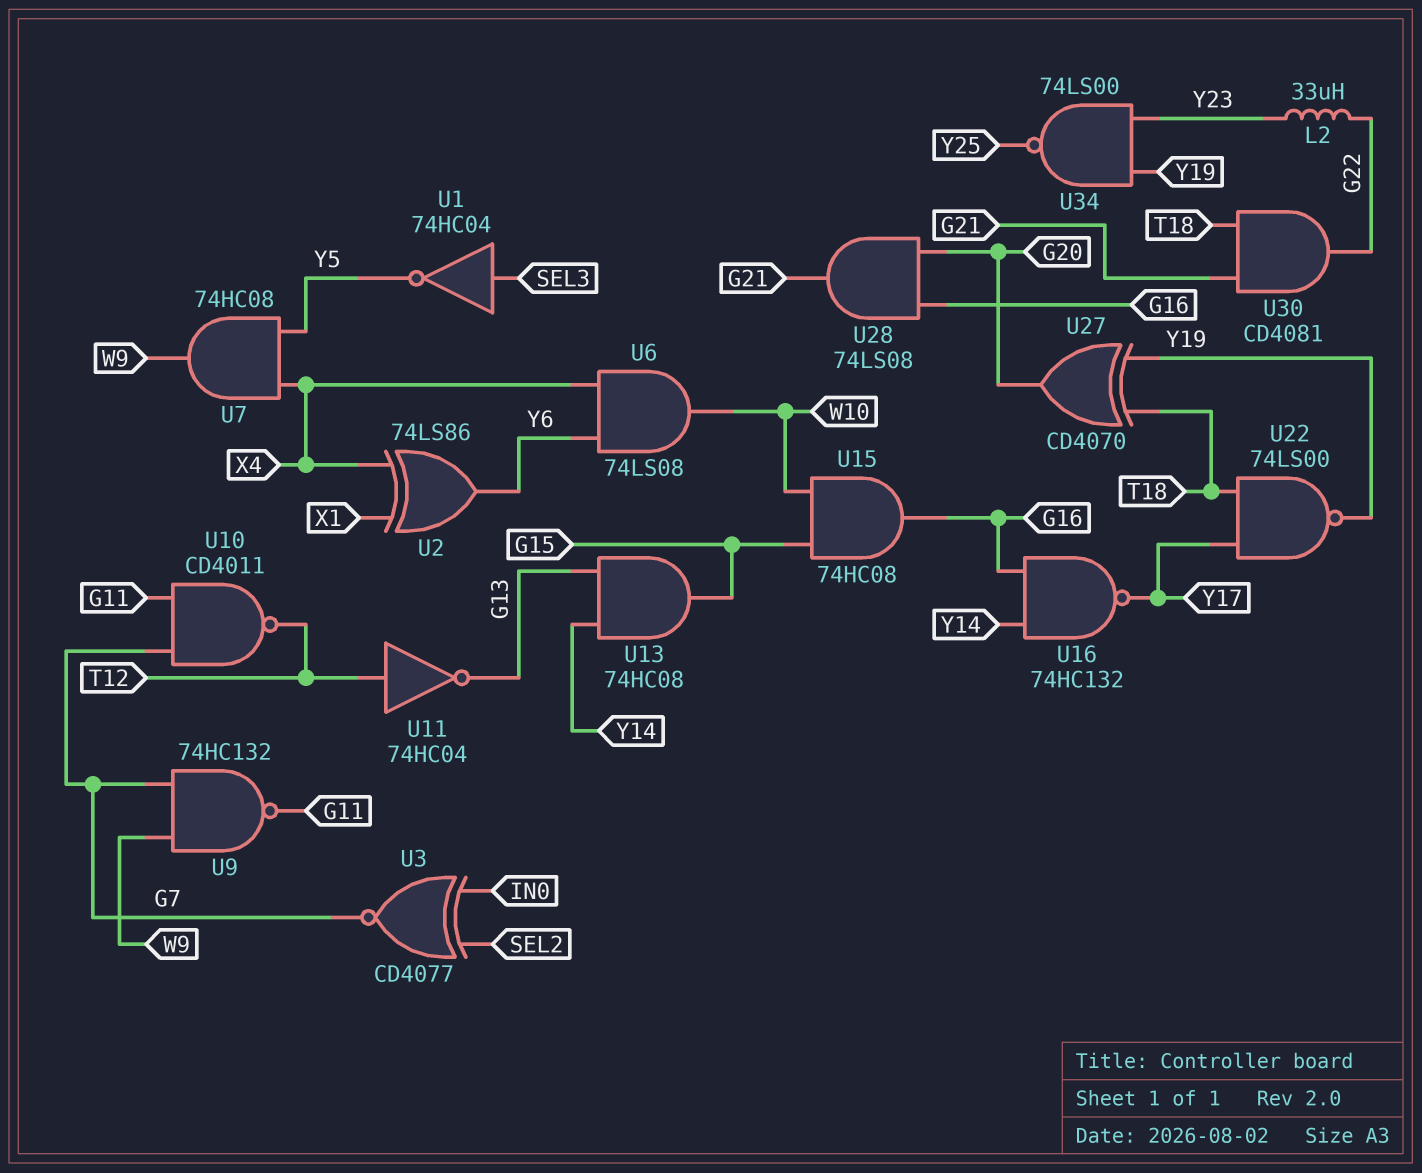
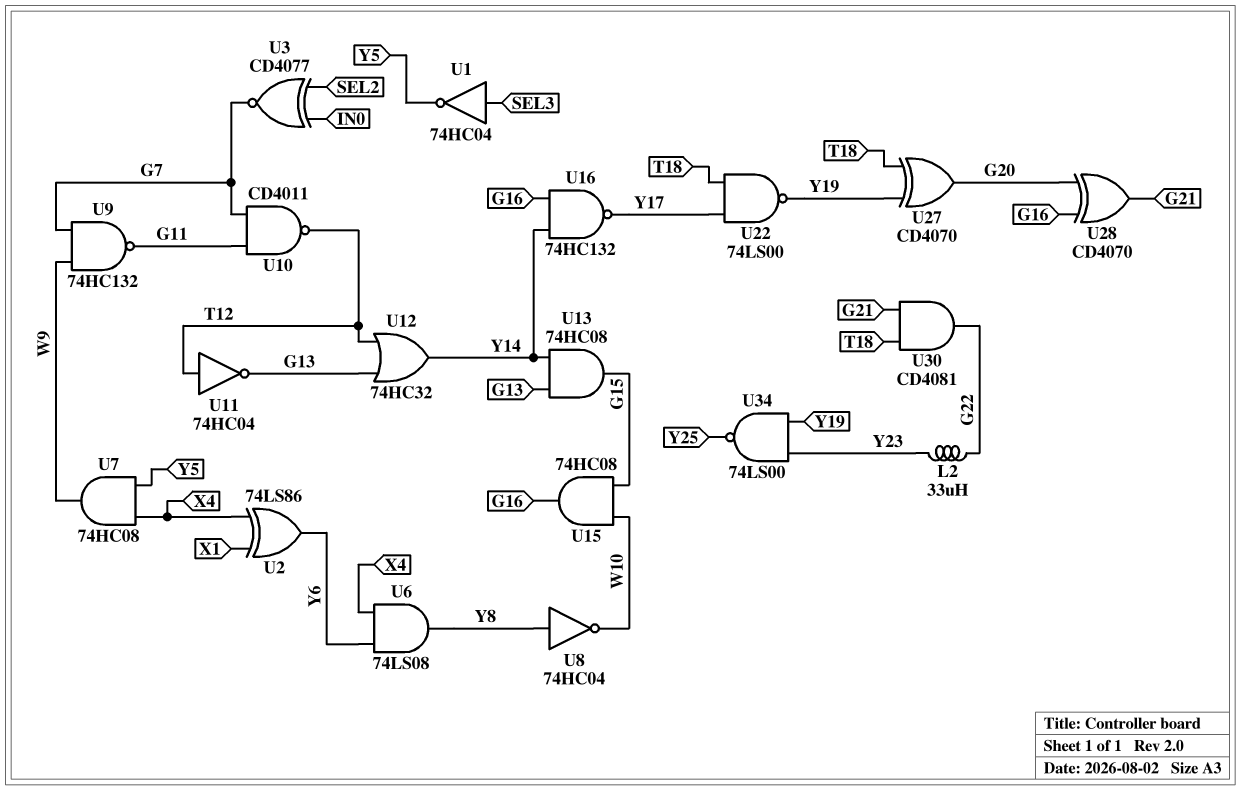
U6: AND 74LS08 (in X4, in Y6, out W10) -> AND 74LS08 (in X4, in Y6, out Y8)
U8: none -> NOT 74HC04 (in Y8, out W10)
U12: none -> OR 74HC32 (in G13, in T12, out Y14)
U28: AND 74LS08 (in G16, in G20, out G21) -> XOR CD4070 (in G16, in G20, out G21)

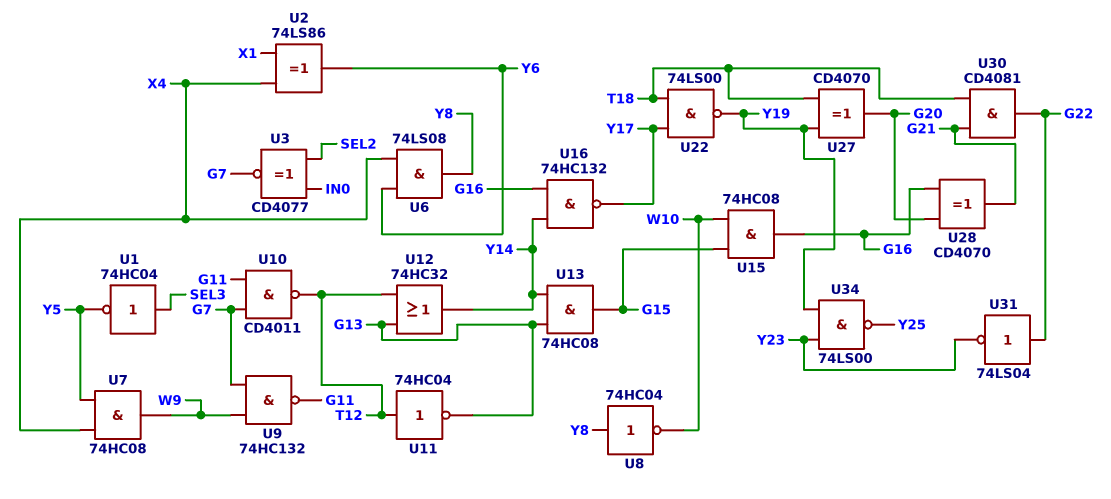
L2: 33uH (G22, Y23) -> none
U31: none -> NOT 74LS04 (in G22, out Y23)

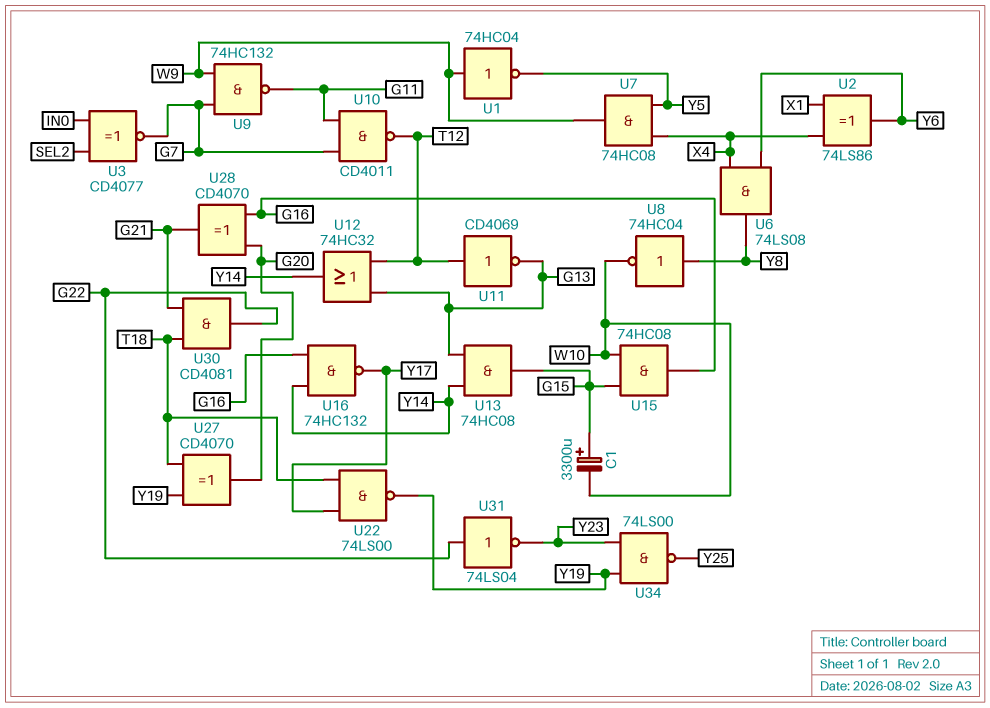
C1: none -> 3300uF (plus G15, minus W10)
U1: NOT 74HC04 (in SEL3, out Y5) -> NOT 74HC04 (in W9, out Y5)
U11: NOT 74HC04 (in T12, out G13) -> NOT CD4069 (in T12, out G13)

